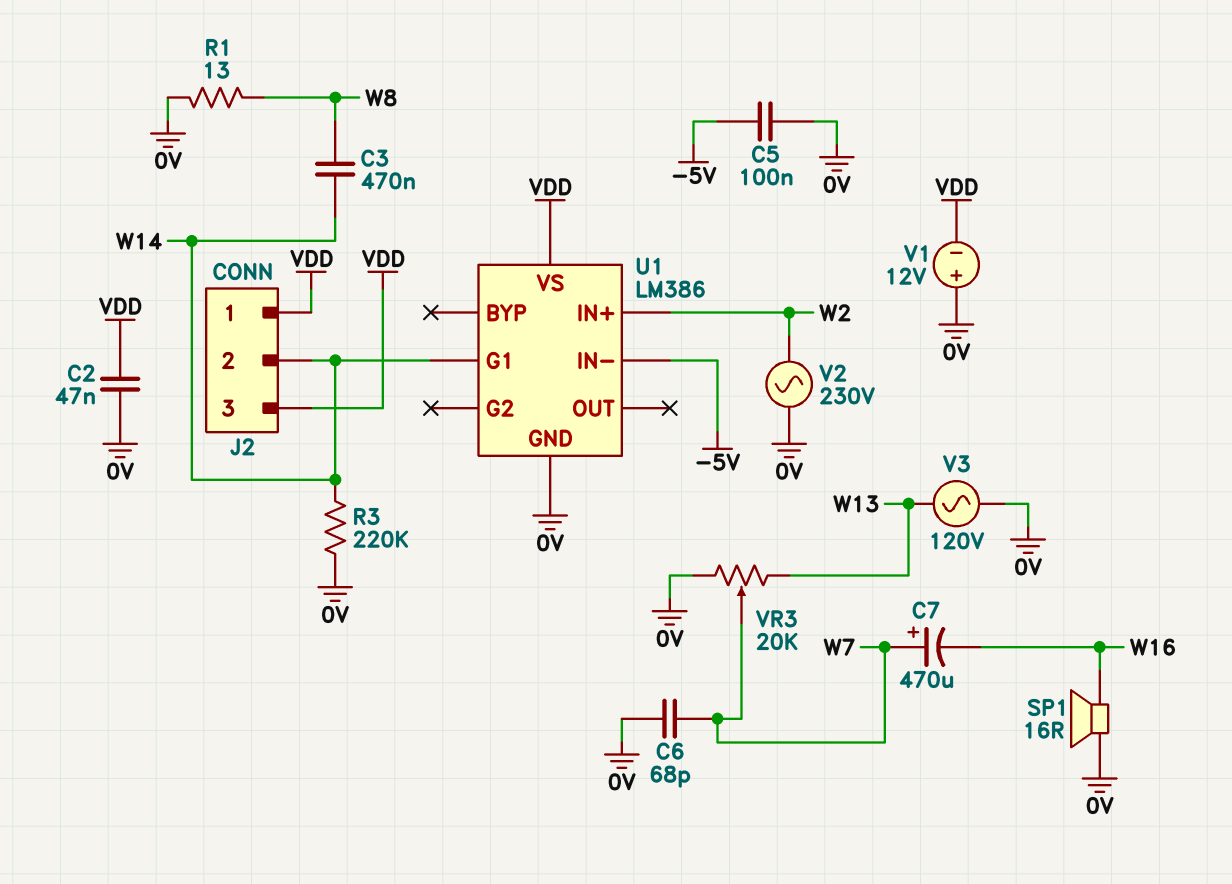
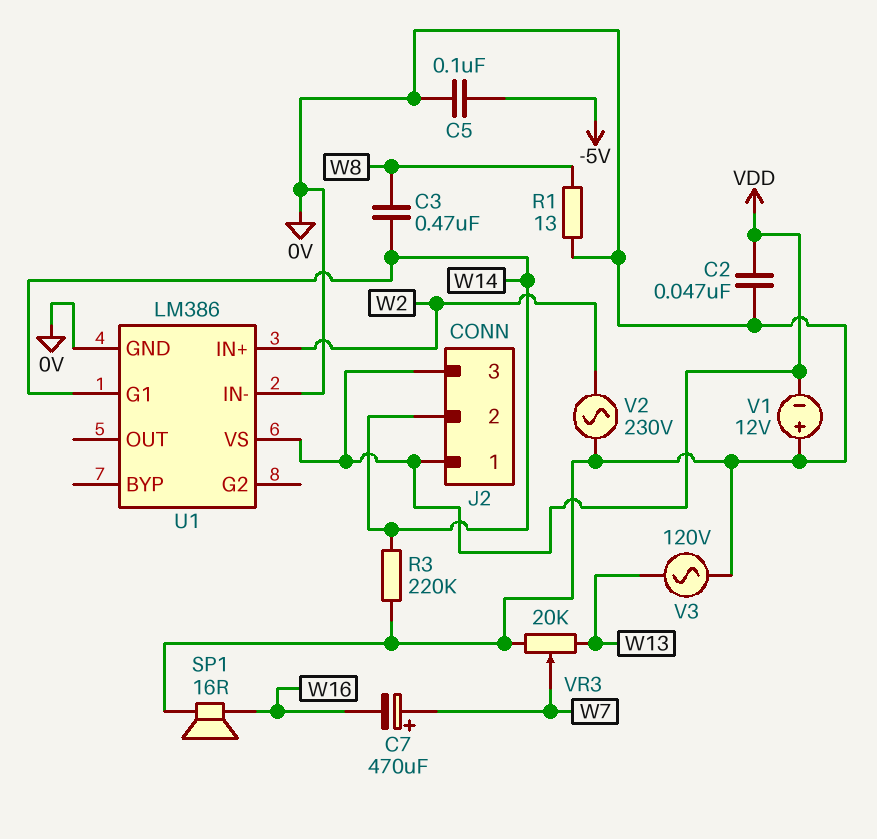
C6: 68pF (0V, W7) -> none
U1 pin IN-: -5V -> 0V

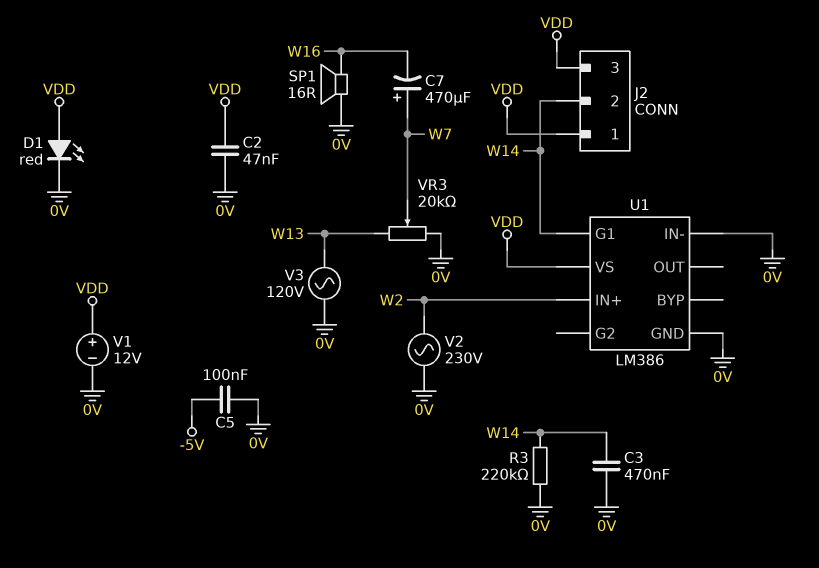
C3: 470nF (W8, W14) -> 470nF (0V, W14)
D1: none -> LED red (A VDD, K 0V)
R1: 13 (0V, W8) -> none
V1: 12V (plus 0V, minus VDD) -> 12V (plus VDD, minus 0V)

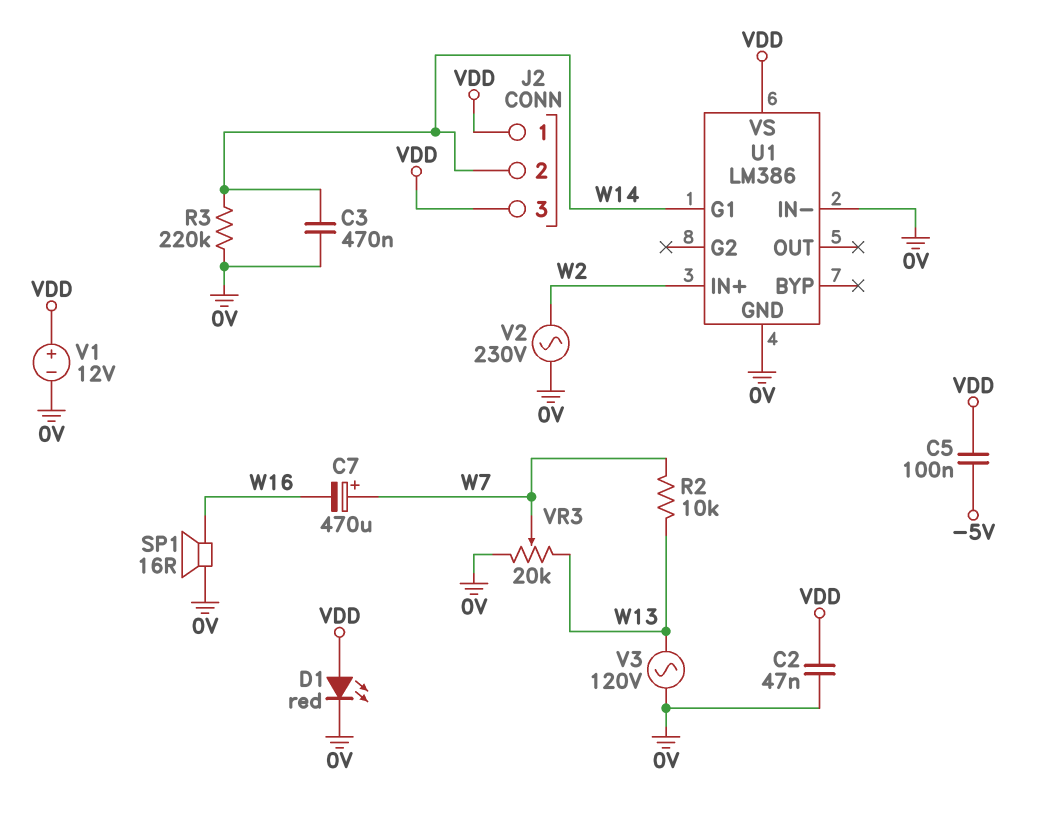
C5: 100nF (-5V, 0V) -> 100nF (-5V, VDD)
R2: none -> 10k (W7, W13)

